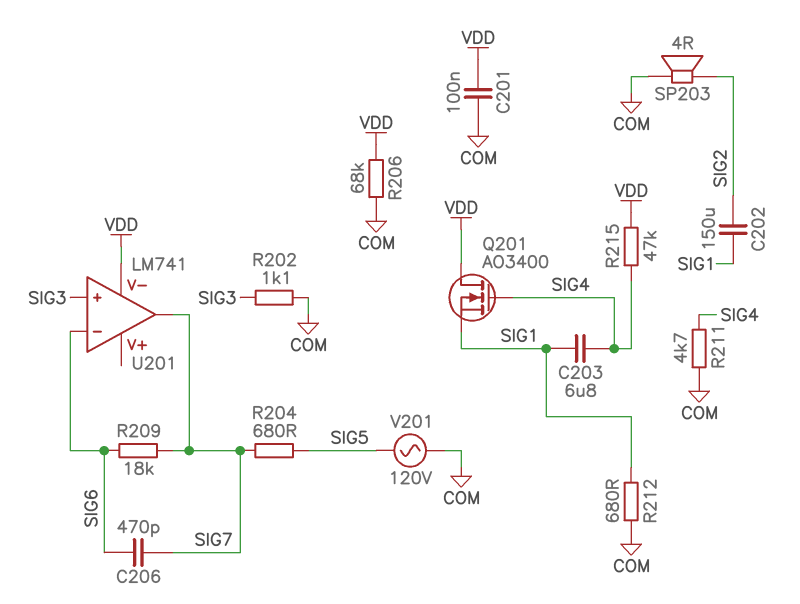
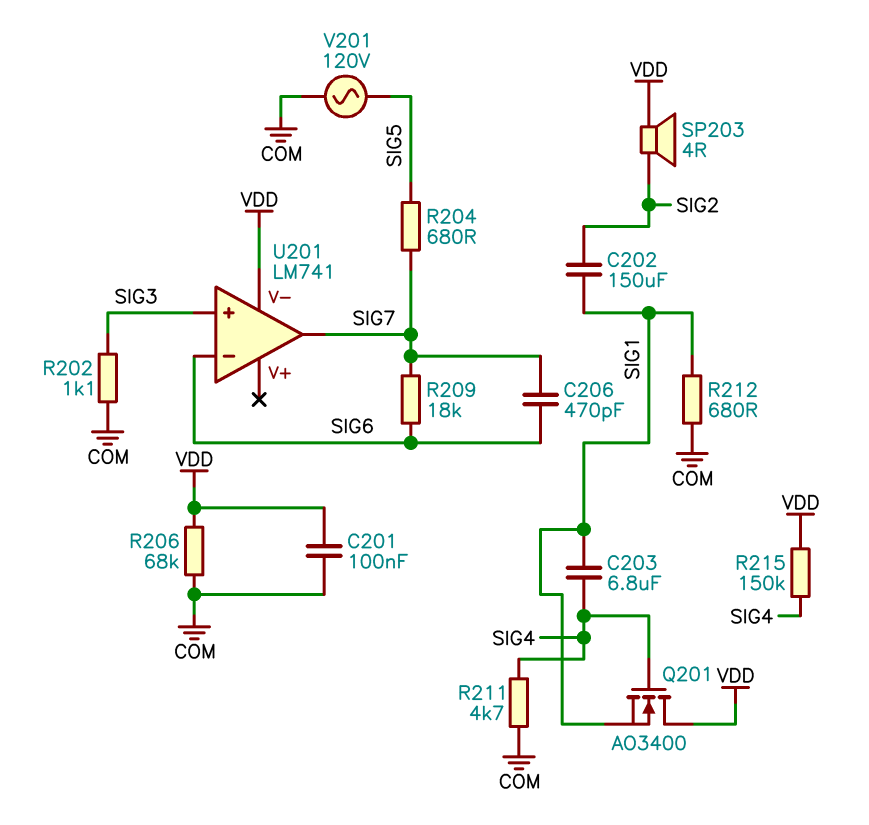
R215: 47k (SIG4, VDD) -> 150k (SIG4, VDD)
SP203: speaker 4R (COM, SIG2) -> speaker 4R (SIG2, VDD)

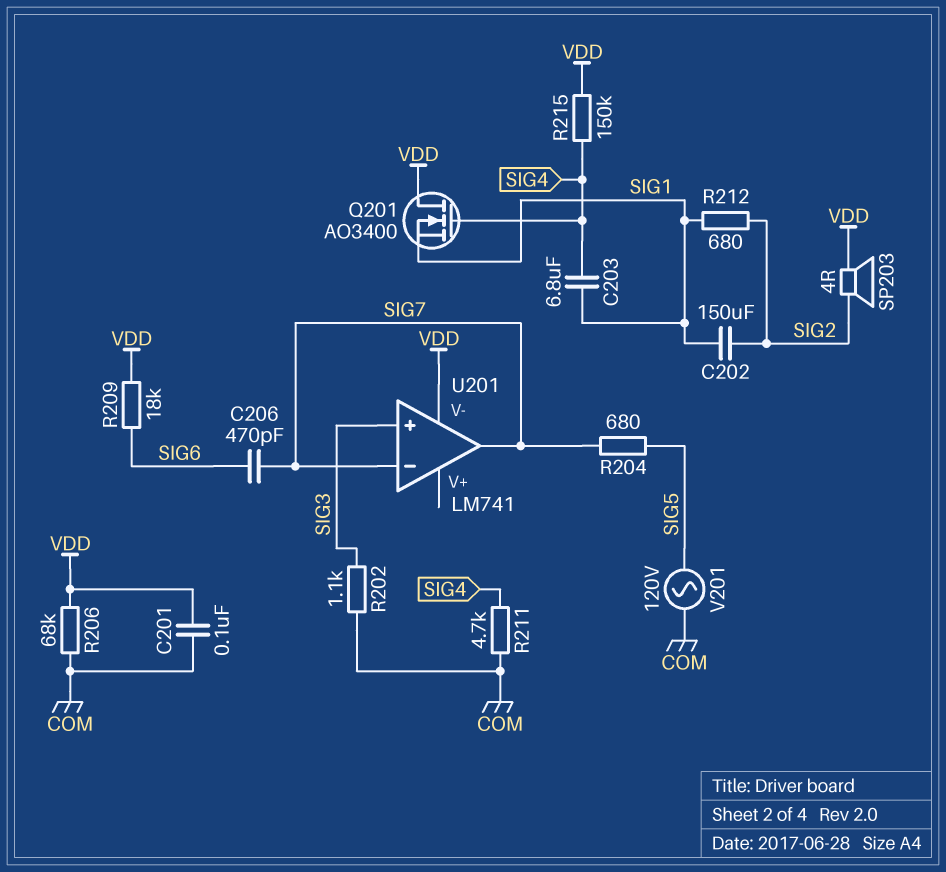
R209: 18k (SIG6, SIG7) -> 18k (SIG6, VDD)
R212: 680 (COM, SIG1) -> 680 (SIG1, SIG2)
U201 pin in-: SIG6 -> SIG7

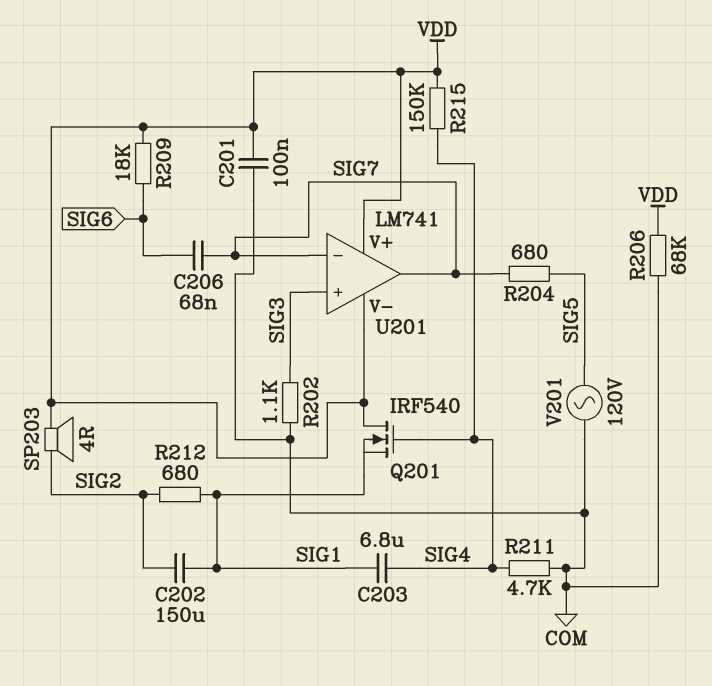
C206: 470pF (SIG6, SIG7) -> 68nF (SIG6, SIG7)
Q201: NMOS AO3400 (G SIG4, D VDD, S SIG1) -> NMOS IRF540 (G SIG4, D VDD, S SIG1)
U201 pin V+: none -> VDD

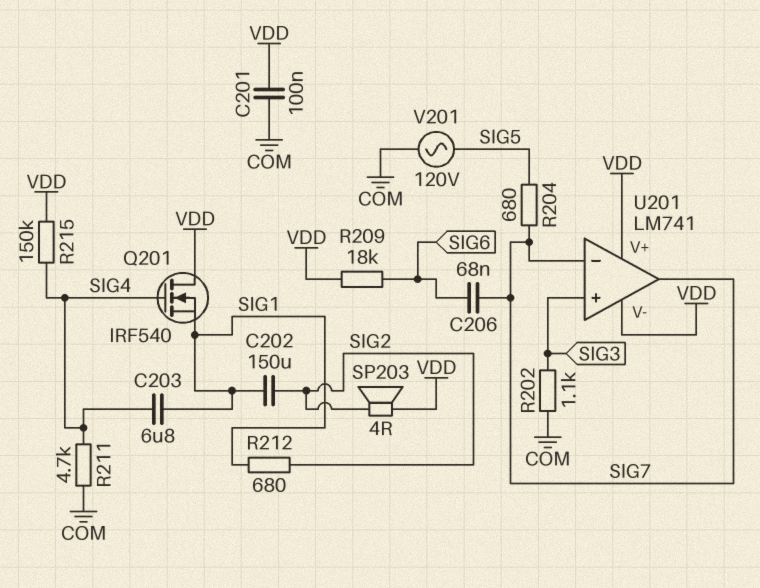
R206: 68k (COM, VDD) -> none

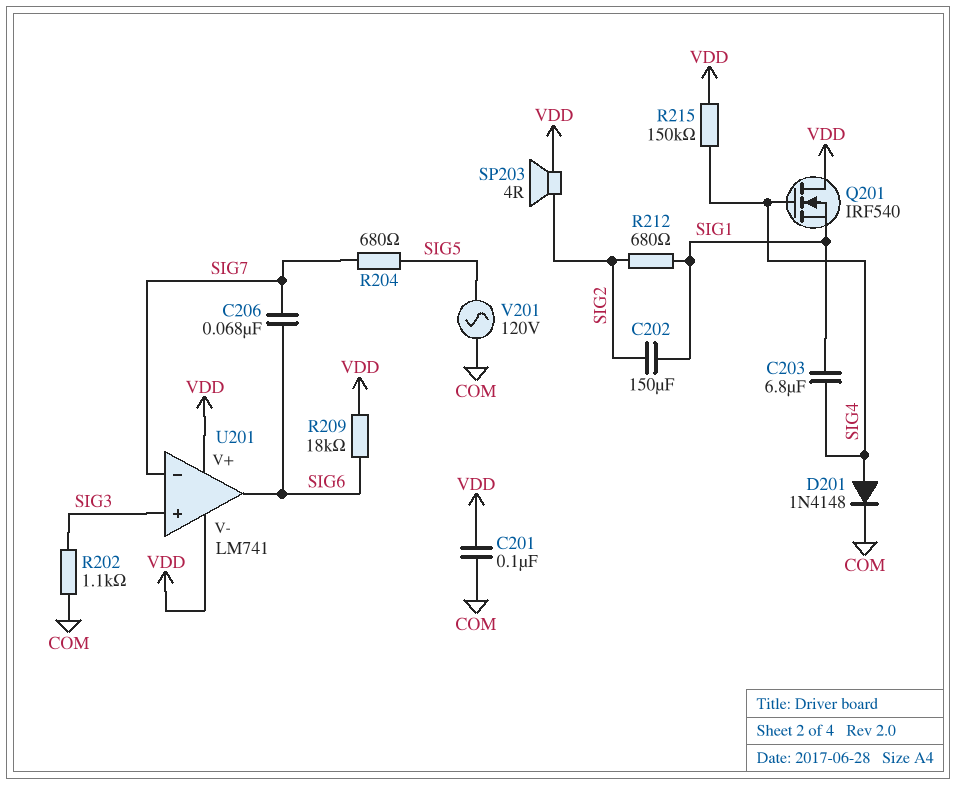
D201: none -> diode 1N4148 (A SIG4, K COM)
R211: 4.7k (COM, SIG4) -> none
U201 pin out: SIG7 -> SIG6

